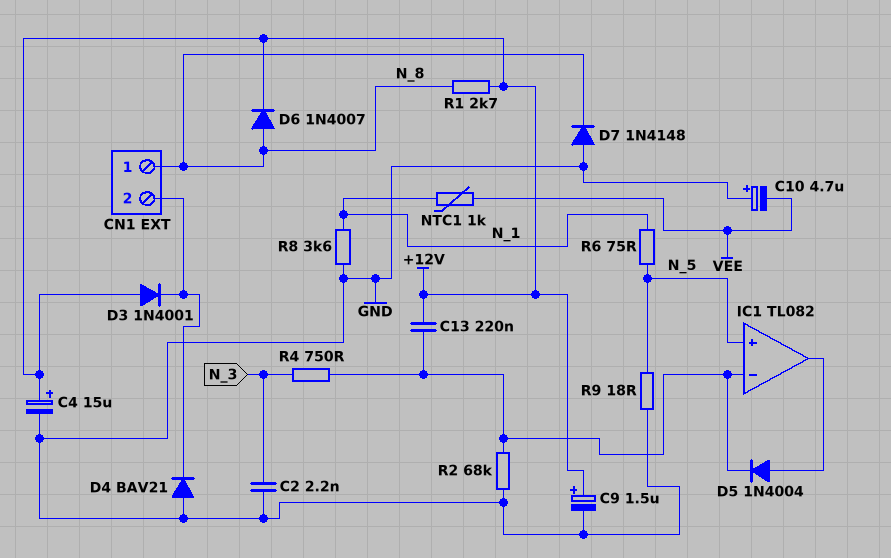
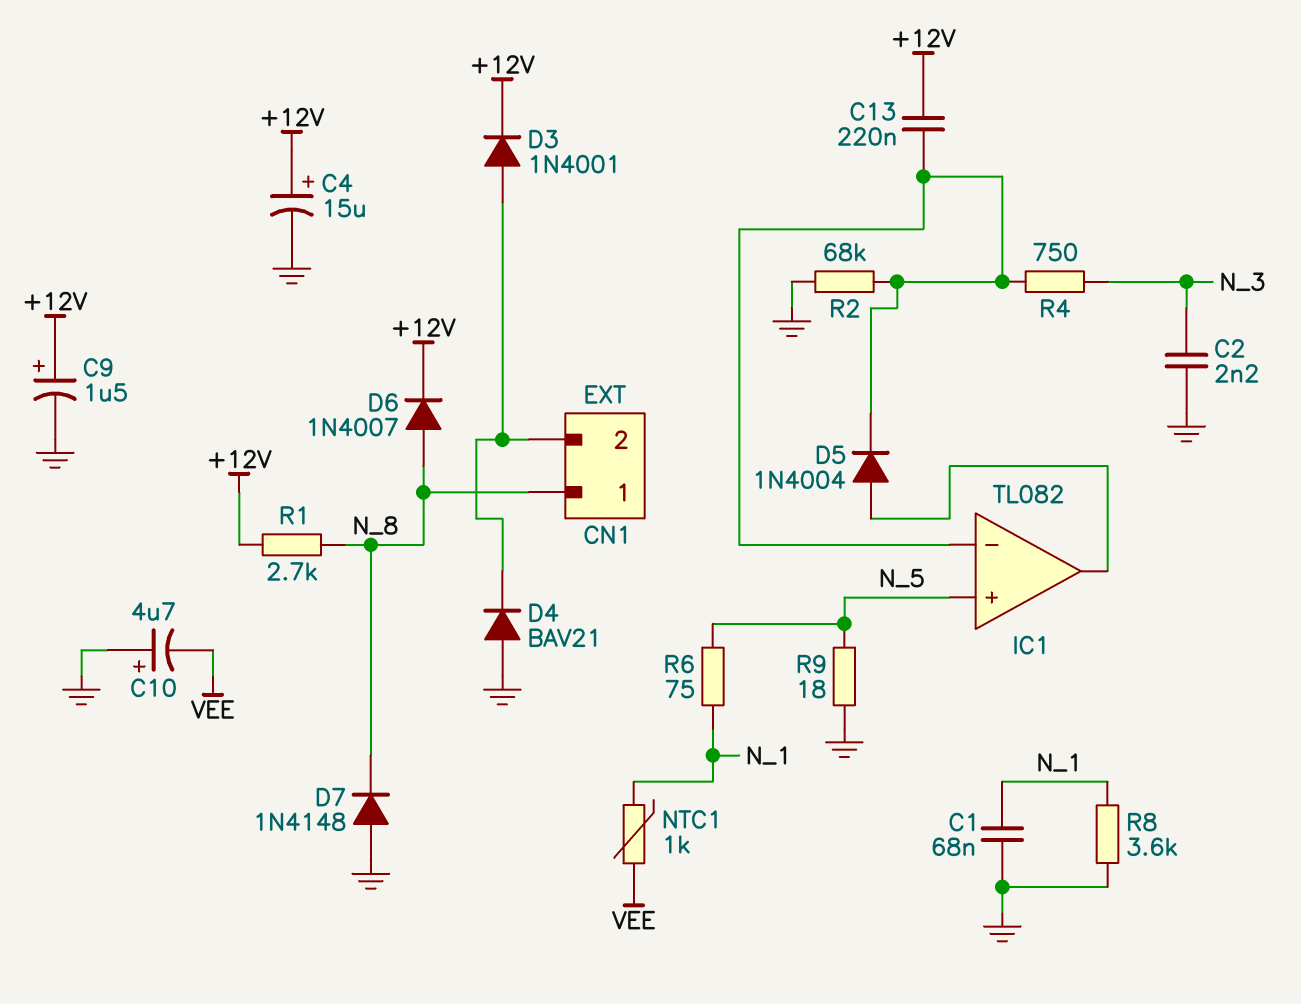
C1: none -> 68nF (GND, N_1)
D3: diode 1N4001 (A +12V, K CN1/2) -> diode 1N4001 (A CN1/2, K +12V)

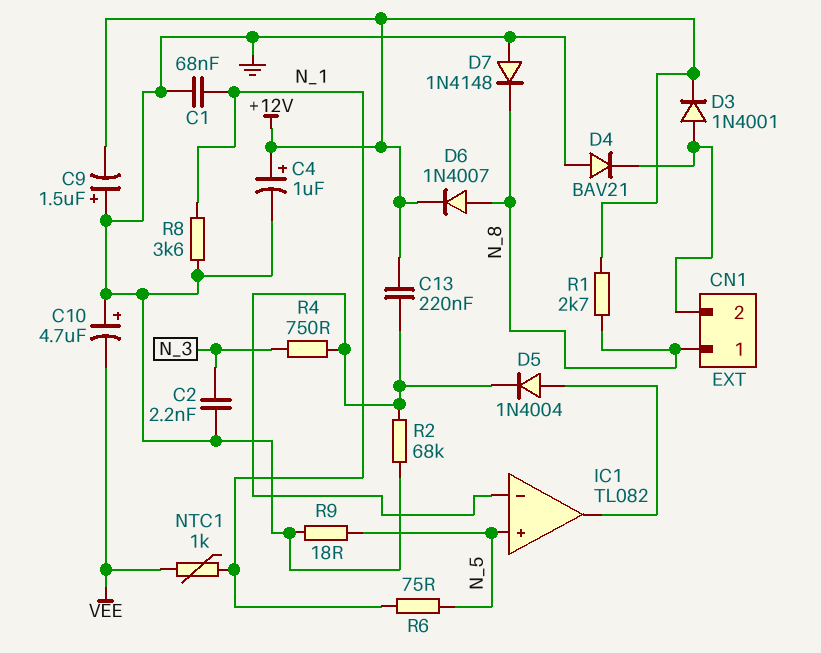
C4: 15uF (plus +12V, minus GND) -> 1uF (plus +12V, minus GND)
C9: 1.5uF (plus +12V, minus GND) -> 1.5uF (plus GND, minus +12V)

